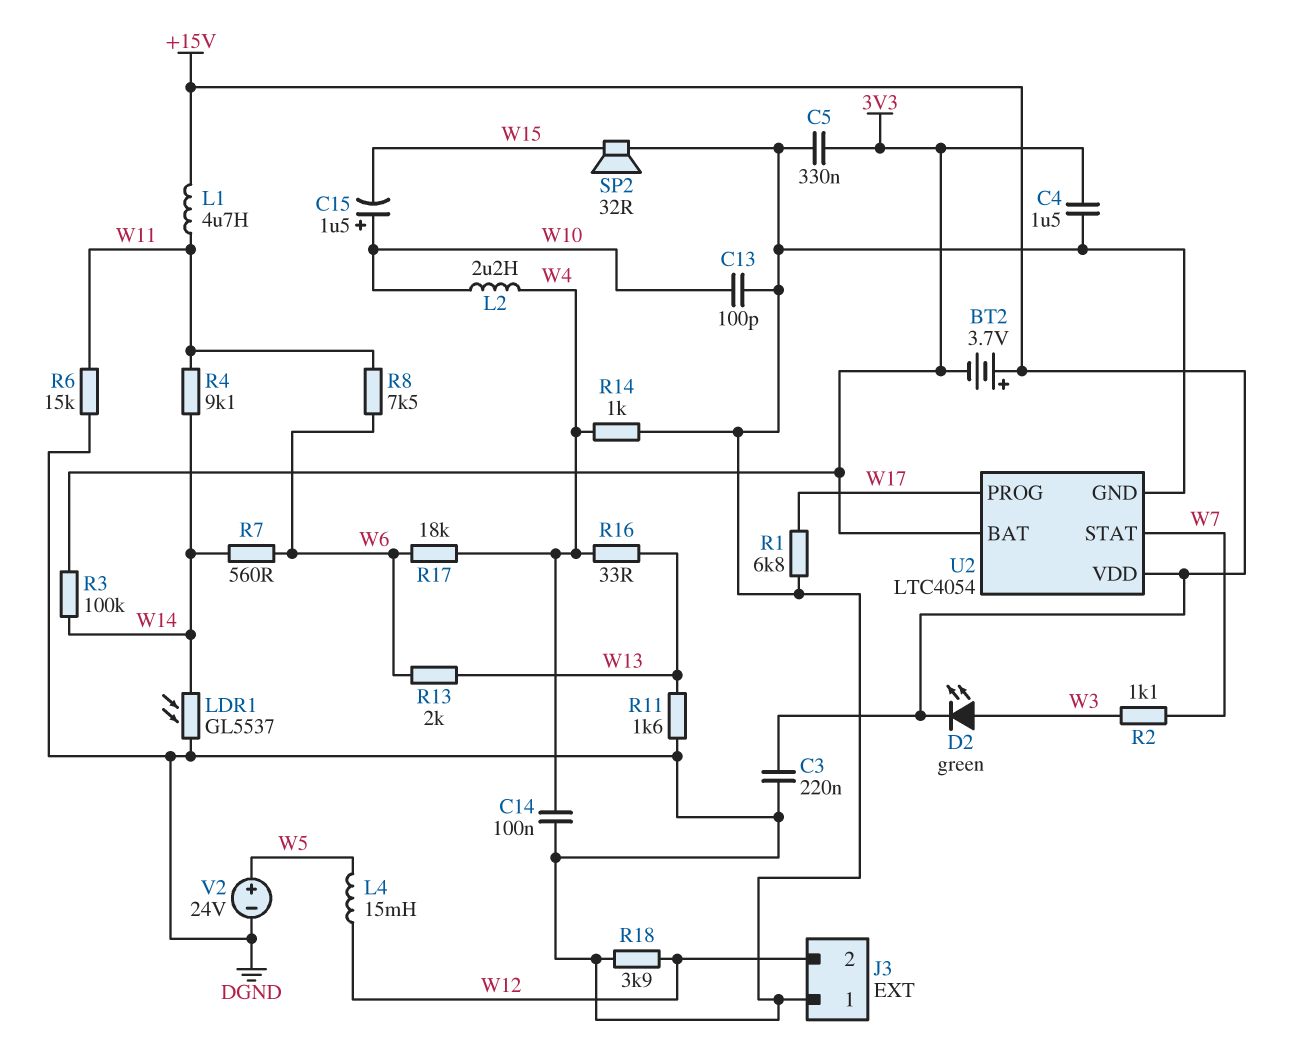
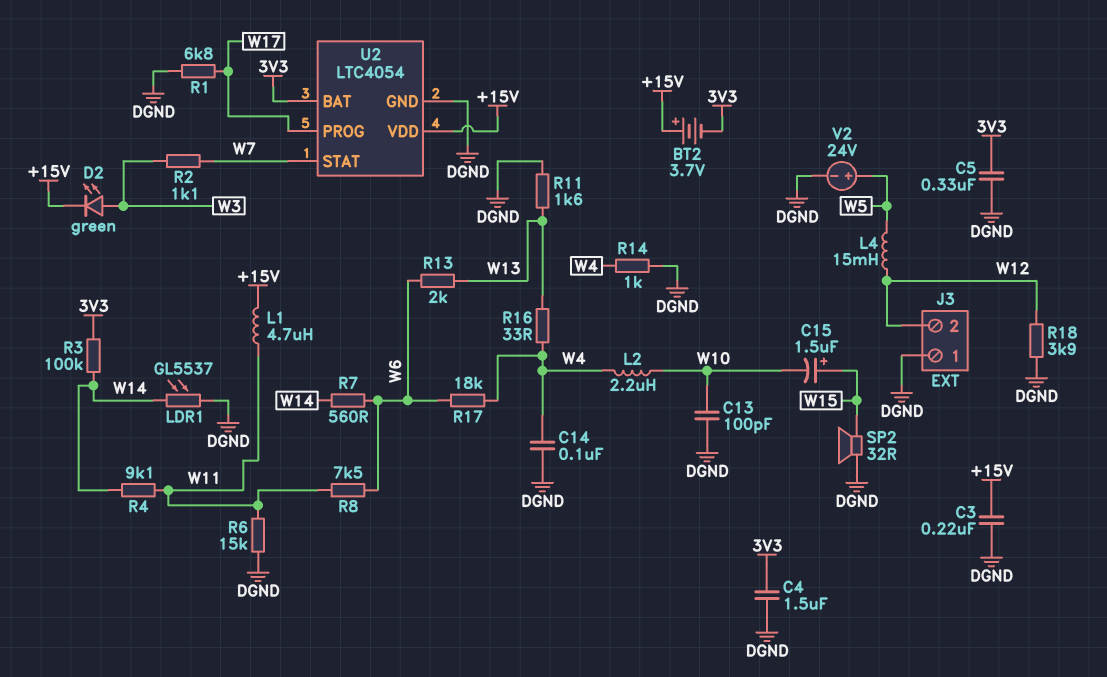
C15: 1.5uF (plus W10, minus W15) -> 1.5uF (plus W15, minus W10)

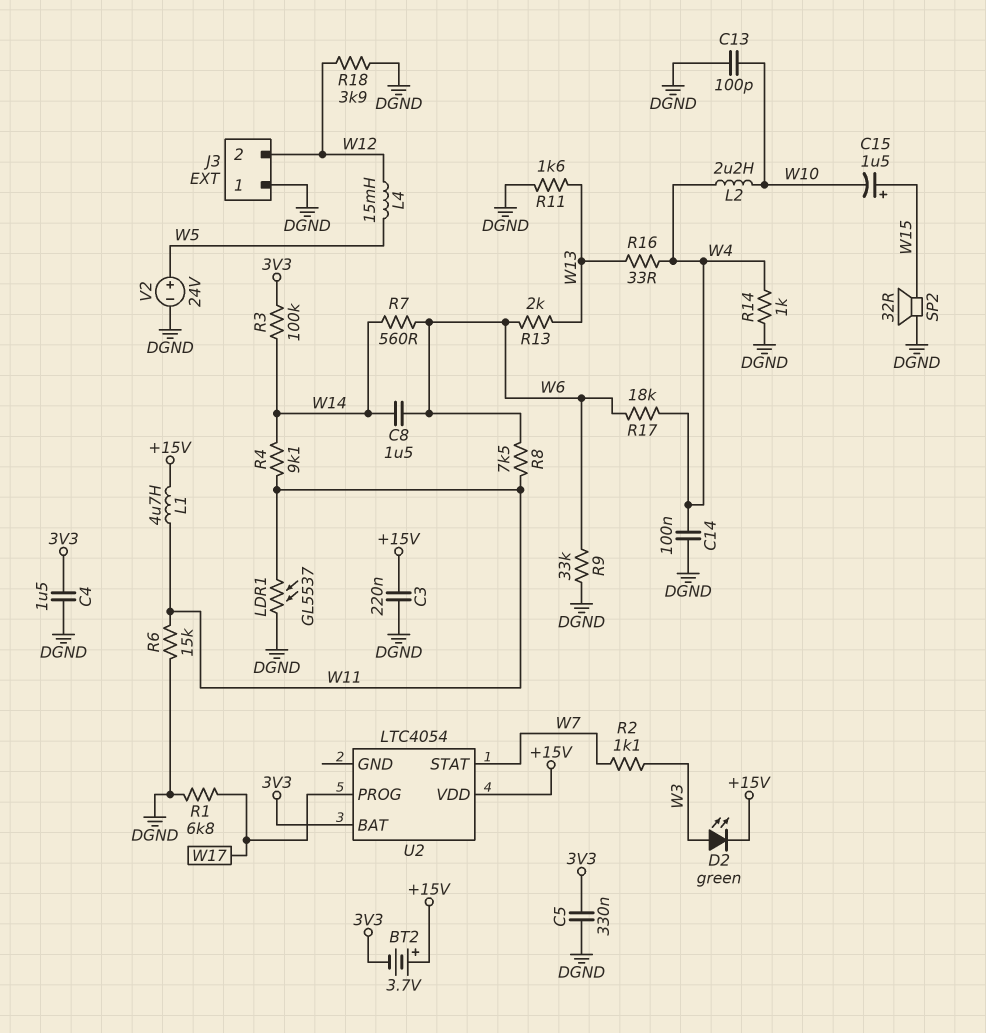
C8: none -> 1.5uF (W6, W14)
LDR1: GL5537 (DGND, W14) -> GL5537 (DGND, W11)
R9: none -> 33k (DGND, W6)
U2 pin GND: DGND -> none

